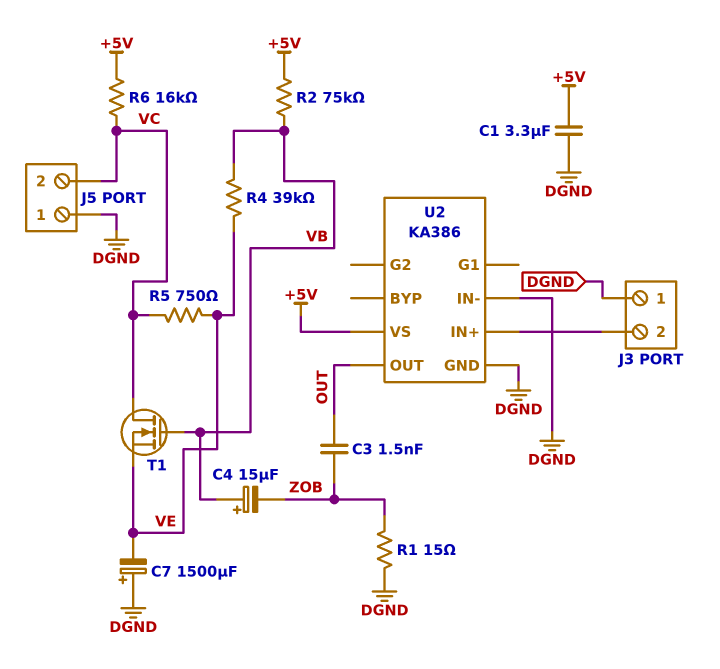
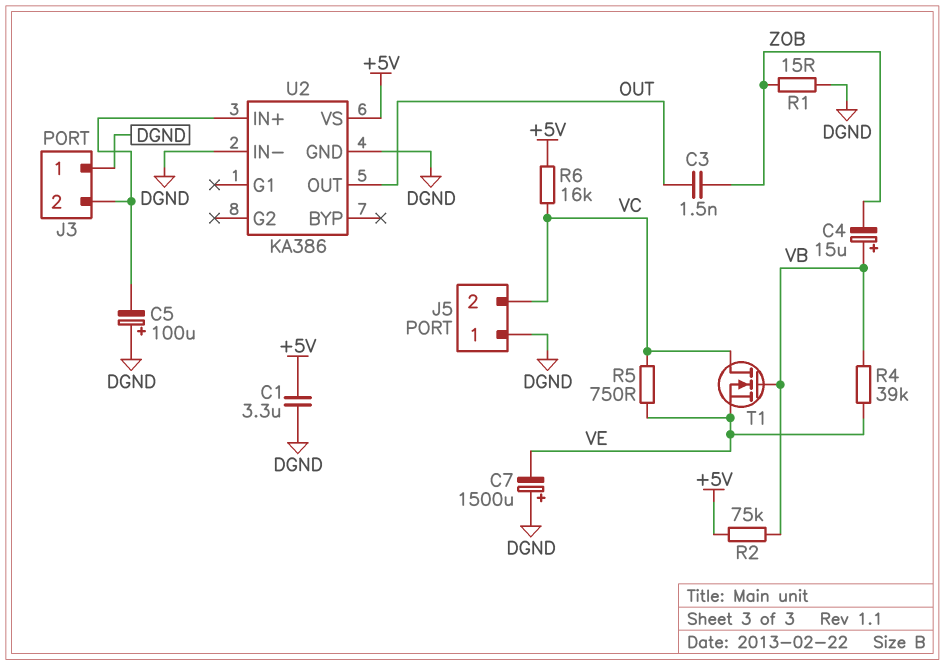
C5: none -> 100uF (plus DGND, minus J3/2)

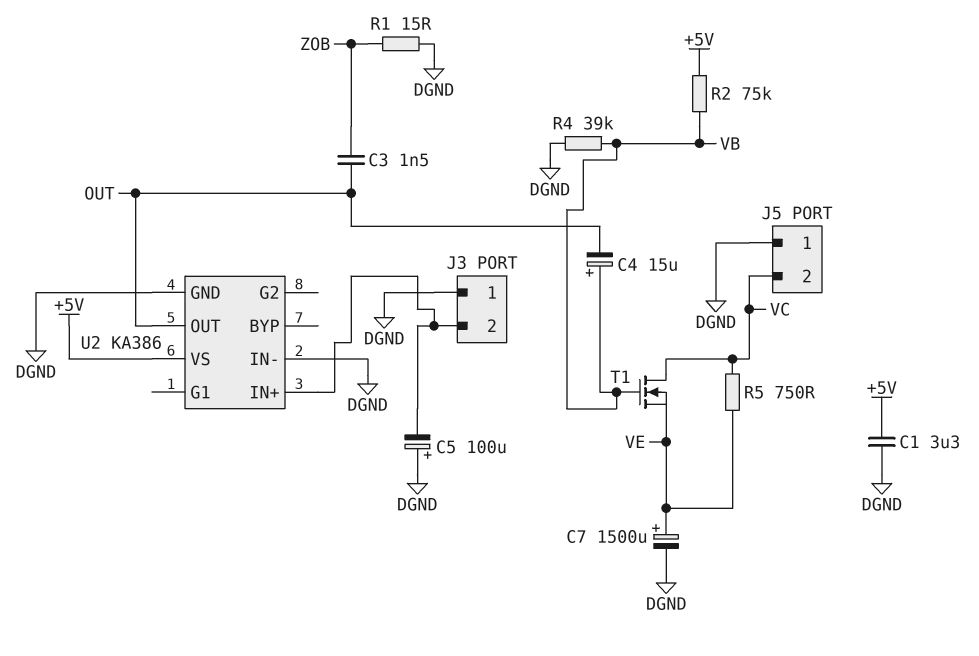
C4: 15uF (plus VB, minus ZOB) -> 15uF (plus VB, minus OUT)
C7: 1500uF (plus DGND, minus VE) -> 1500uF (plus VE, minus DGND)
R4: 39k (VB, VE) -> 39k (DGND, VB)
R6: 16k (+5V, VC) -> none

